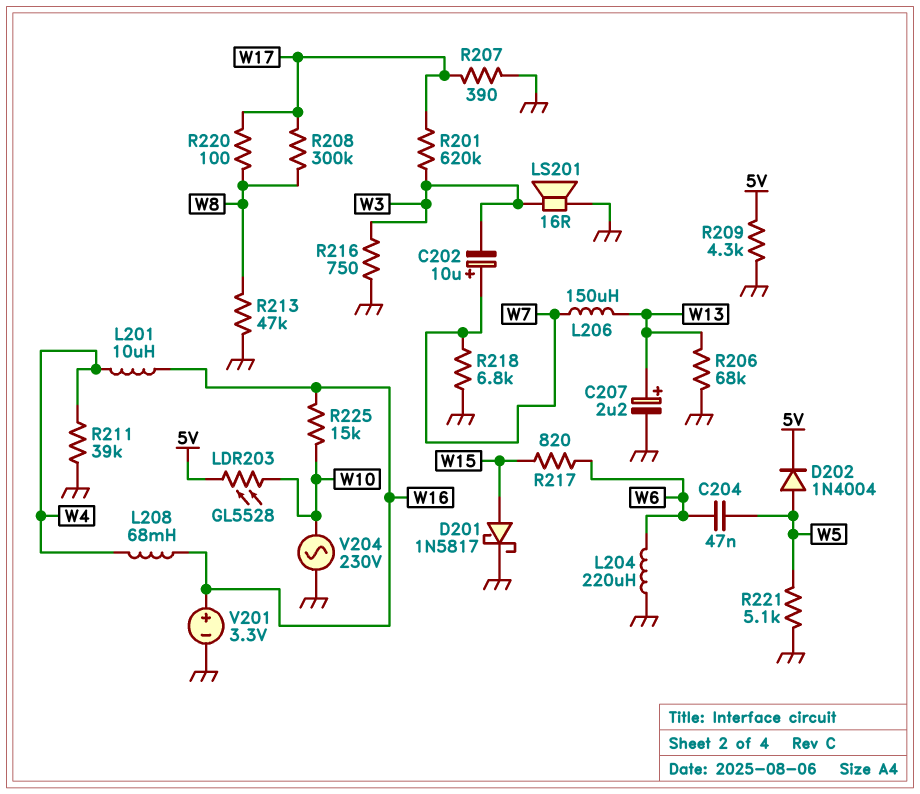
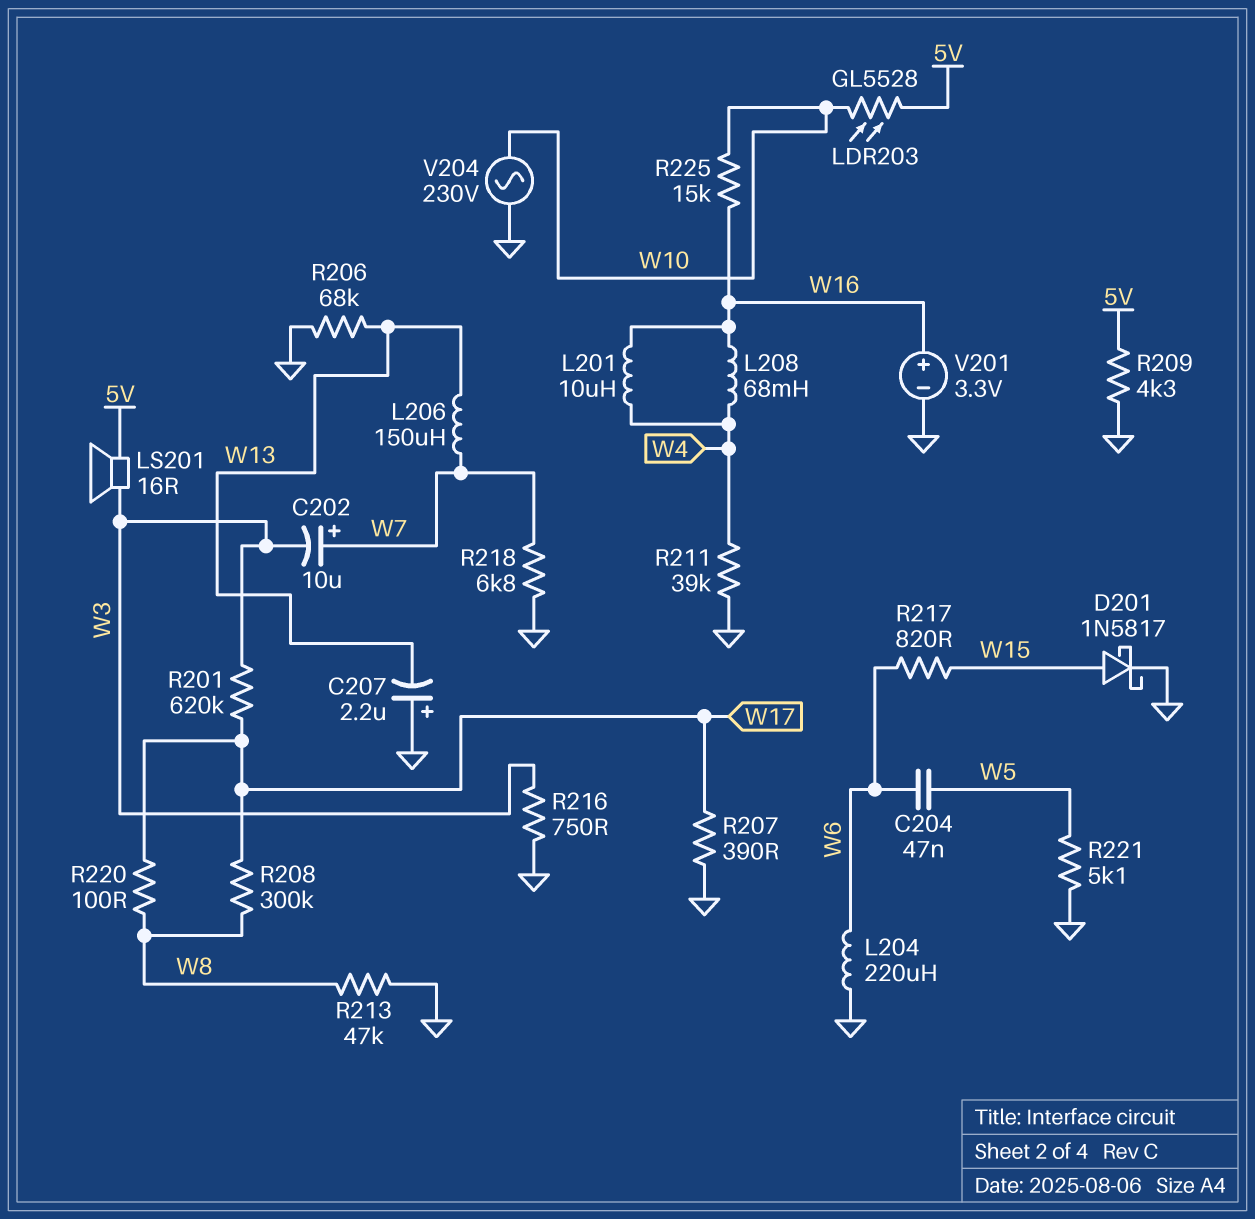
C207: 2.2uF (plus W13, minus GND) -> 2.2uF (plus GND, minus W13)
D202: diode 1N4004 (A W5, K 5V) -> none
LS201: speaker 16R (GND, W3) -> speaker 16R (5V, W3)

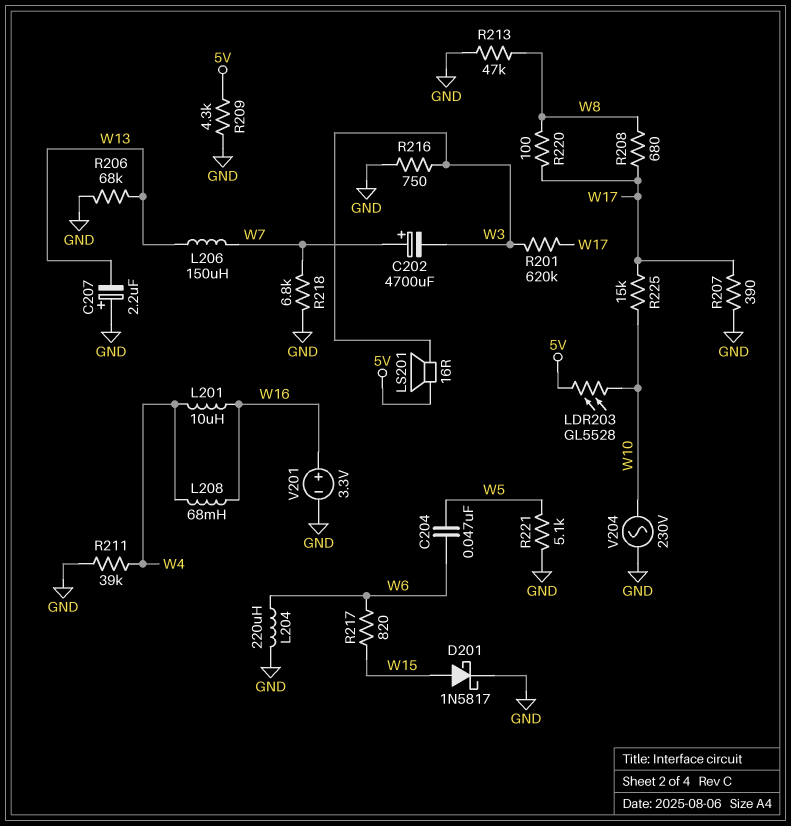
C202: 10uF (plus W7, minus W3) -> 4700uF (plus W7, minus W3)
R208: 300k (W8, W17) -> 680 (W8, W17)
R225: 15k (W10, W16) -> 15k (W10, W17)

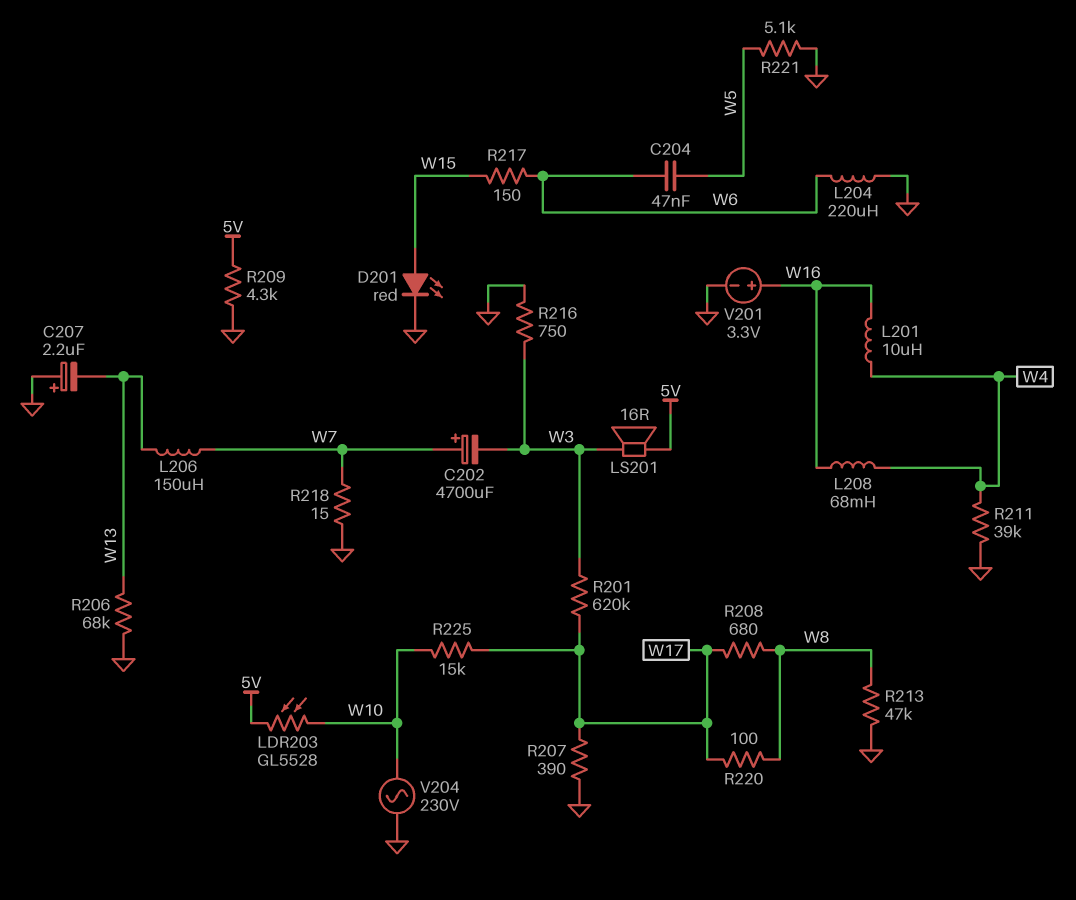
D201: schottky 1N5817 (A W15, K GND) -> LED red (A W15, K GND)
R217: 820 (W6, W15) -> 150 (W6, W15)
R218: 6.8k (GND, W7) -> 15 (GND, W7)

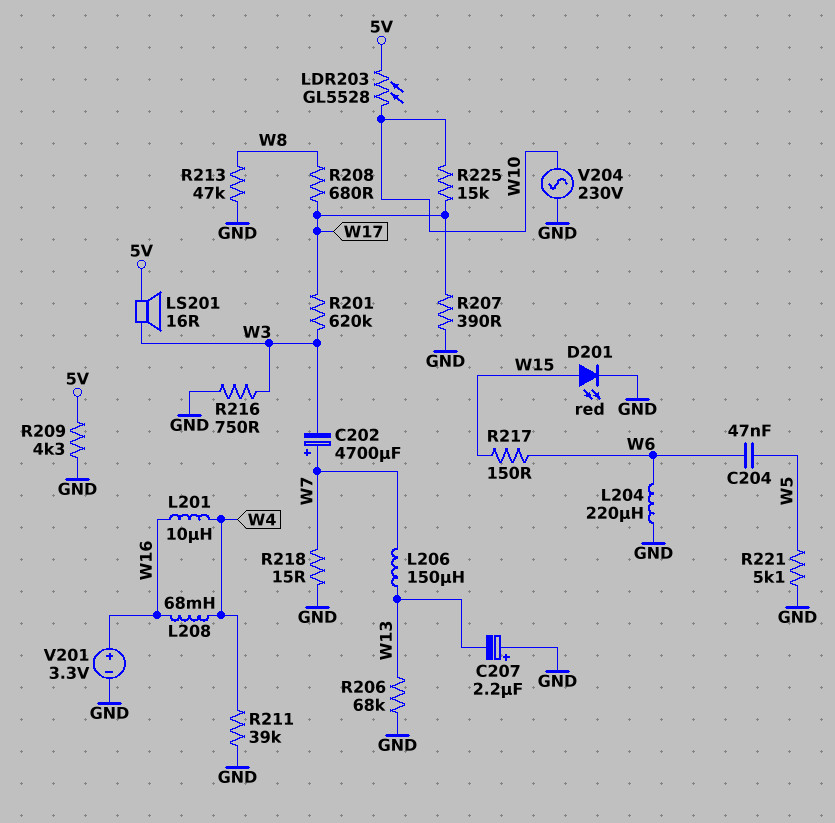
R220: 100 (W8, W17) -> none

